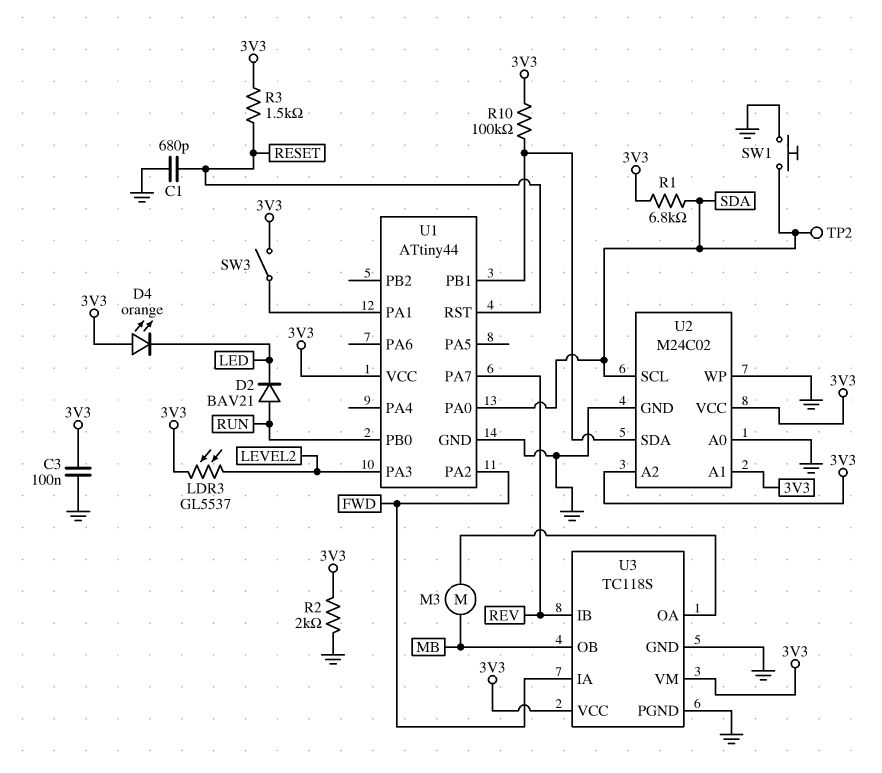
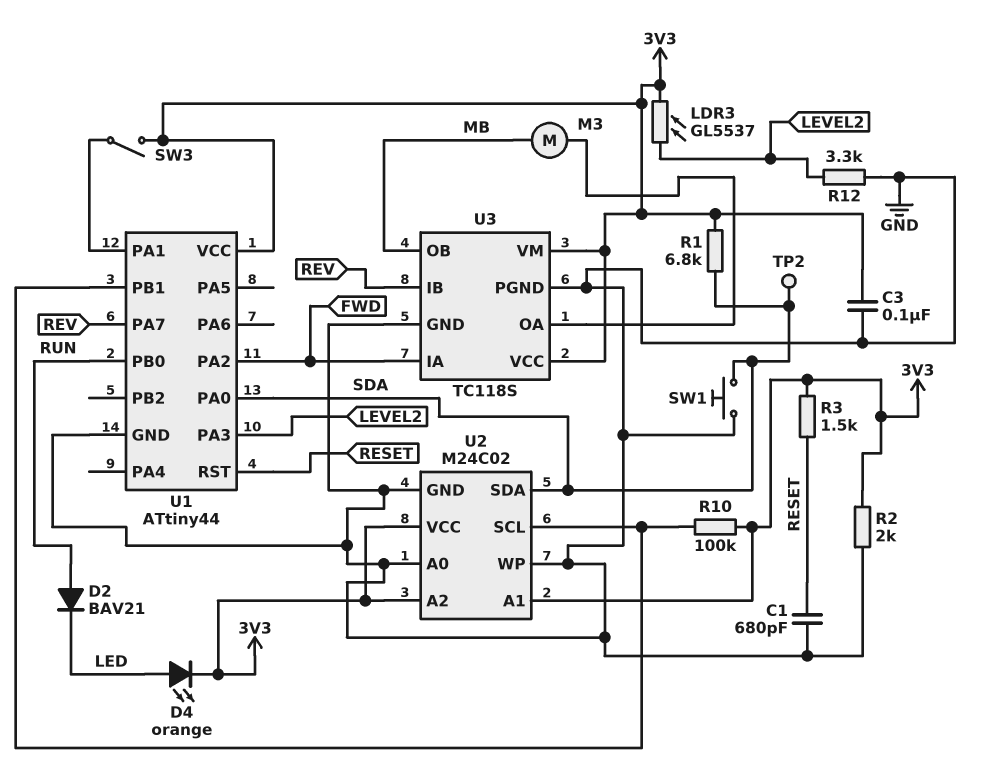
D4: LED orange (A 3V3, K LED) -> LED orange (A LED, K 3V3)
R12: none -> 3.3k (GND, LEVEL2)
U2 pin SCL: SDA -> U1/PB1
U2 pin SDA: U1/PB1 -> SDA

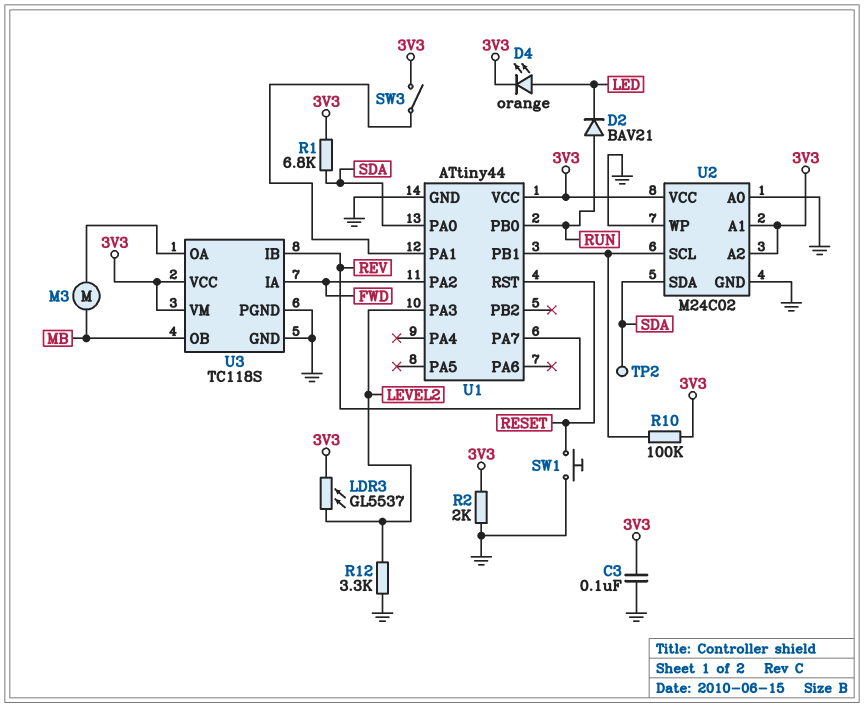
C1: 680pF (GND, RESET) -> none
R3: 1.5k (3V3, RESET) -> none
SW1: button (GND, SDA) -> button (GND, RESET)

